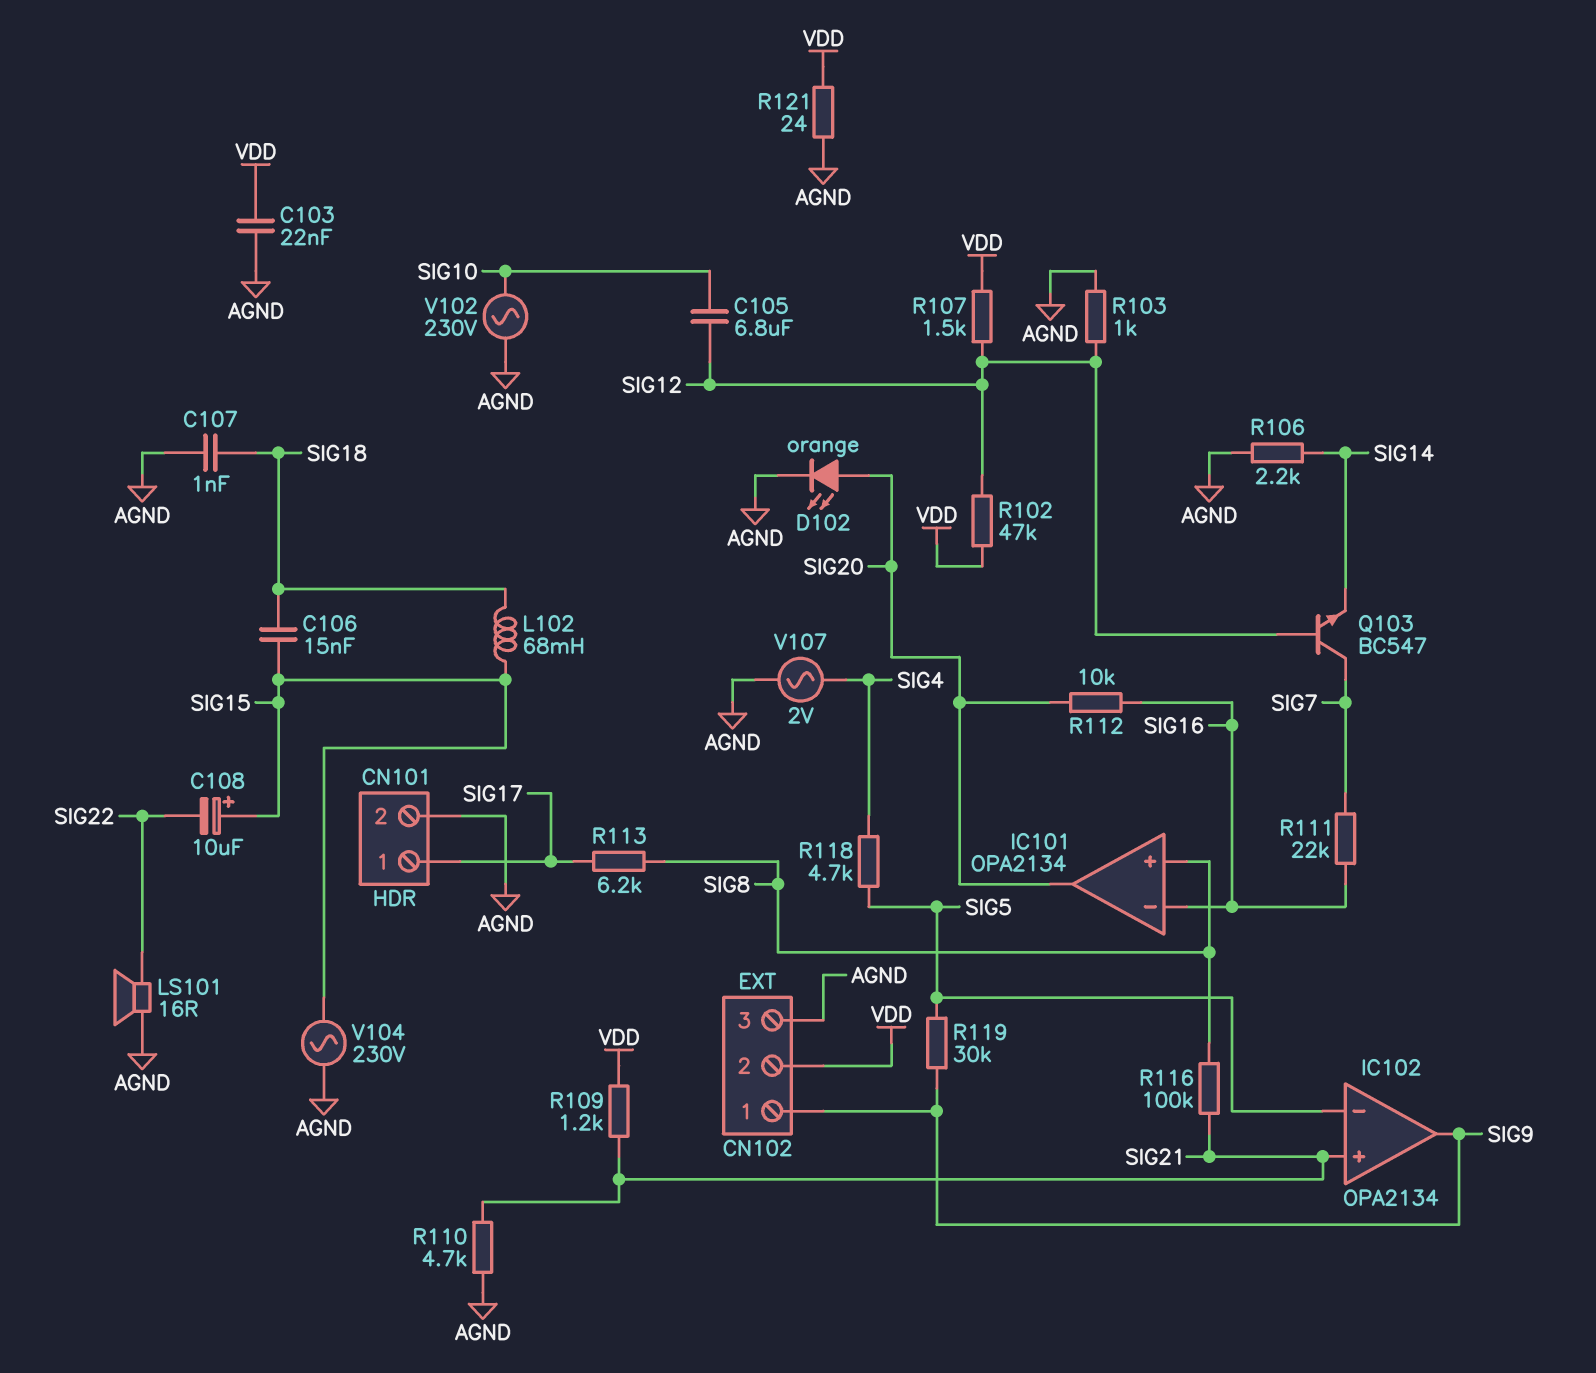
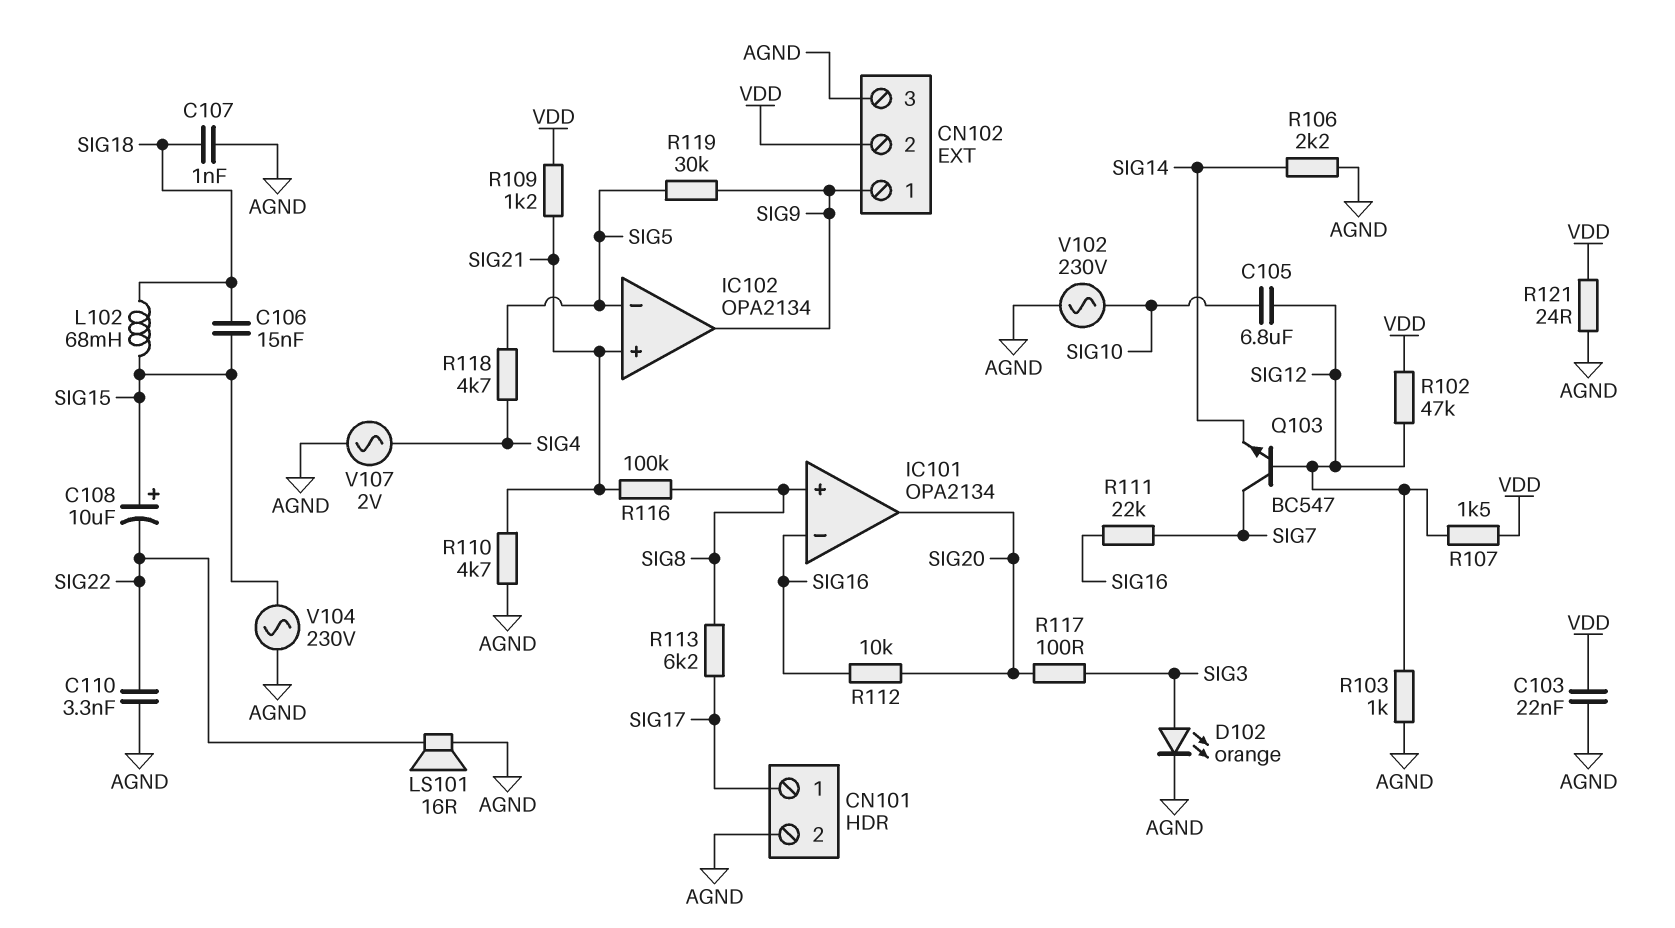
C110: none -> 3.3nF (AGND, SIG22)
D102: LED orange (A SIG20, K AGND) -> LED orange (A SIG3, K AGND)
R117: none -> 100 (SIG3, SIG20)

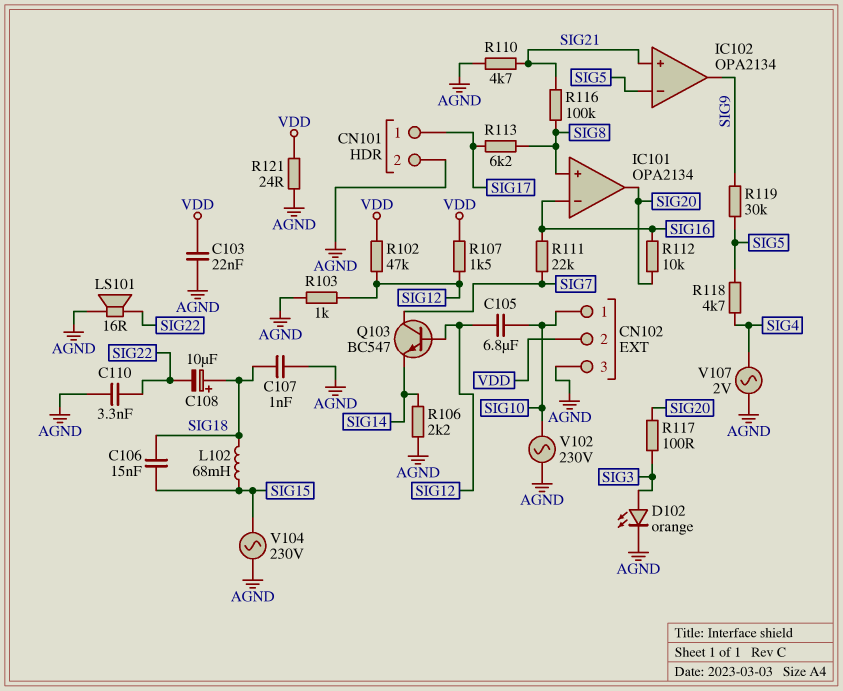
C108: 10uF (plus SIG15, minus SIG22) -> 10uF (plus SIG18, minus SIG22)
CN102 pin 1: SIG9 -> SIG10
R109: 1.2k (SIG21, VDD) -> none

